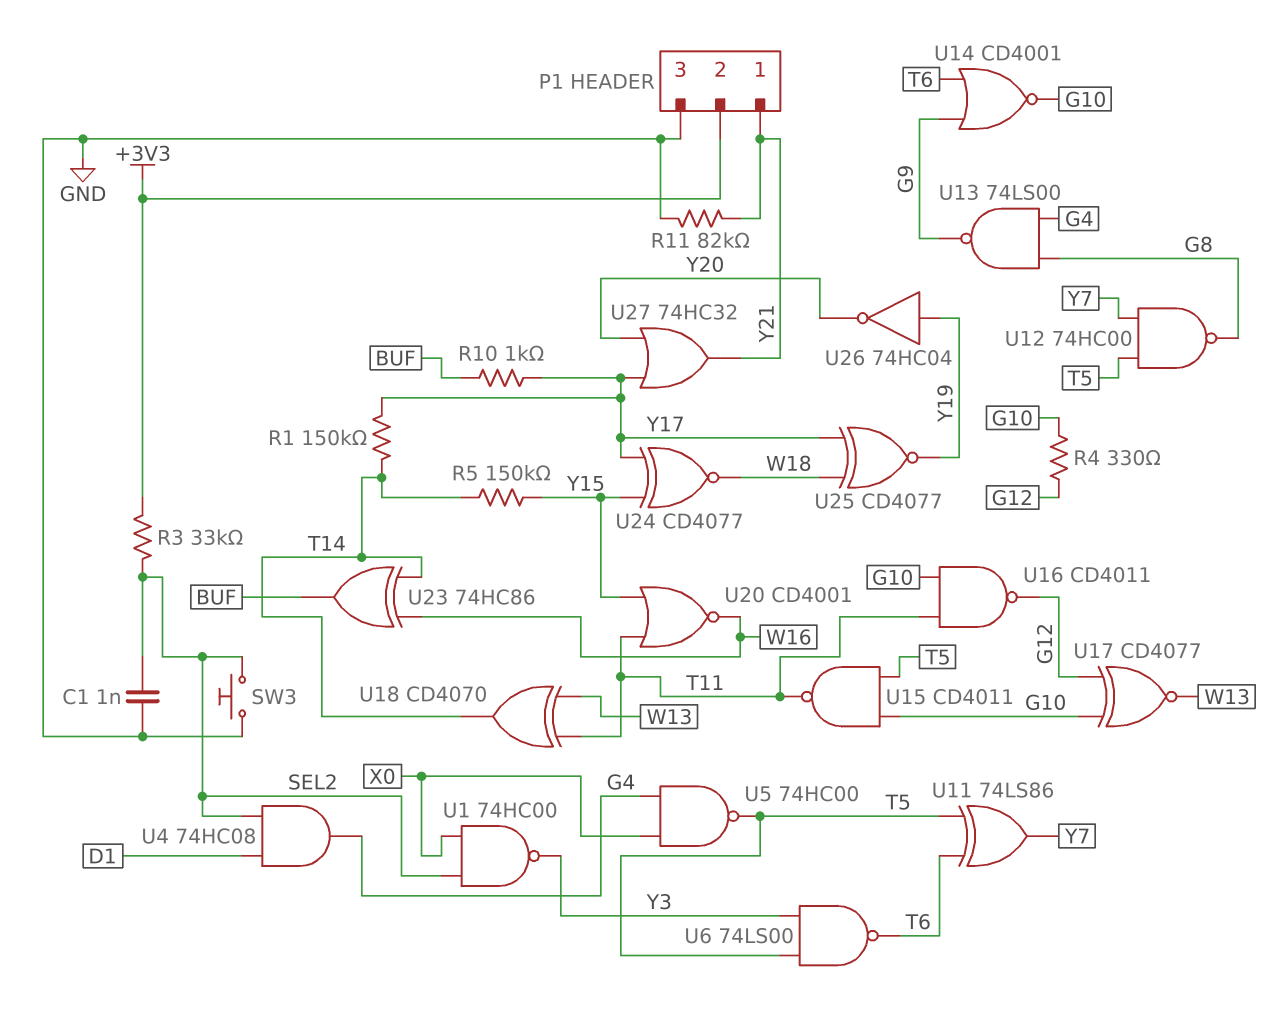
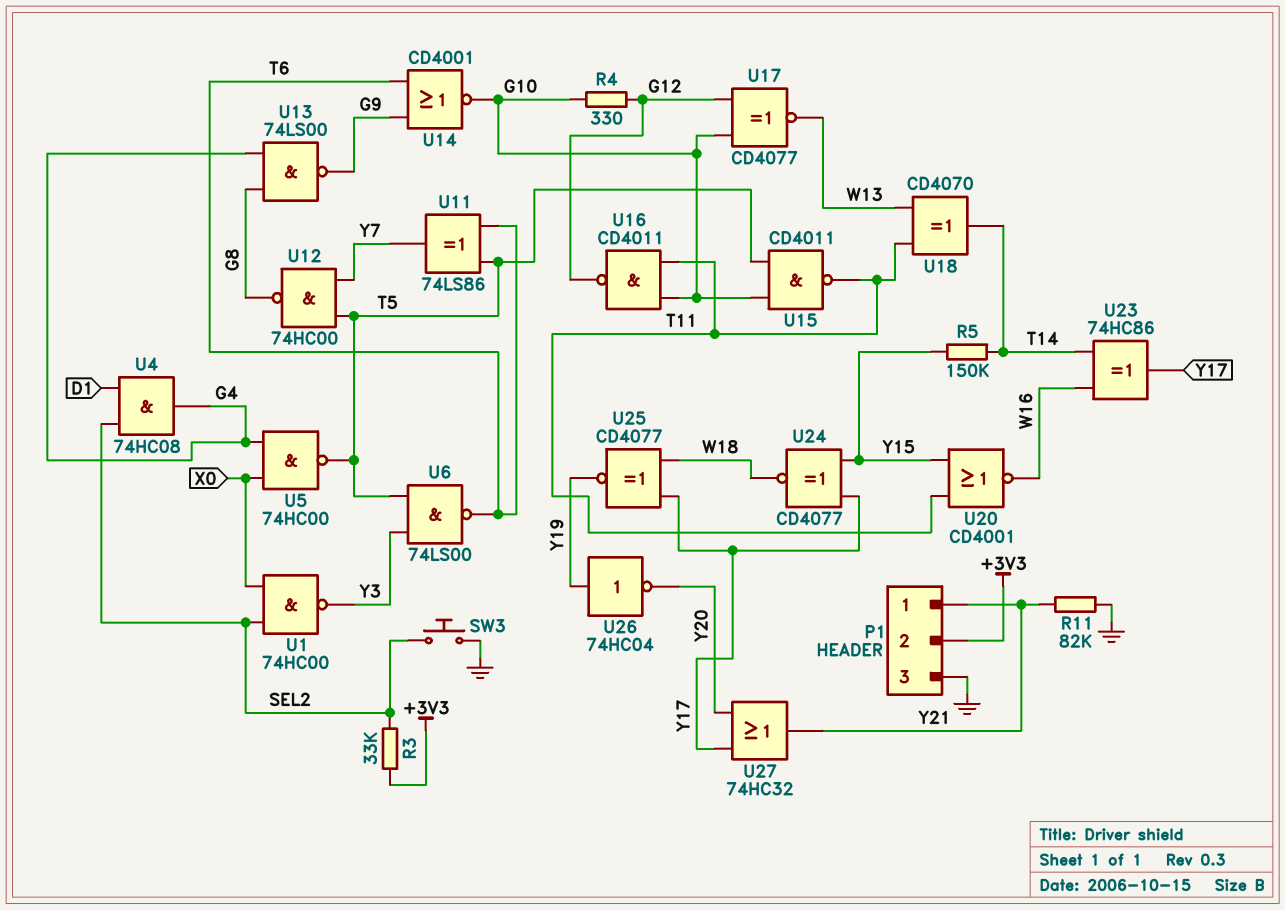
C1: 1nF (GND, SEL2) -> none
R1: 150k (T14, Y17) -> none
R10: 1k (BUF, Y17) -> none
U23: XOR 74HC86 (in T14, in W16, out BUF) -> XOR 74HC86 (in T14, in W16, out Y17)

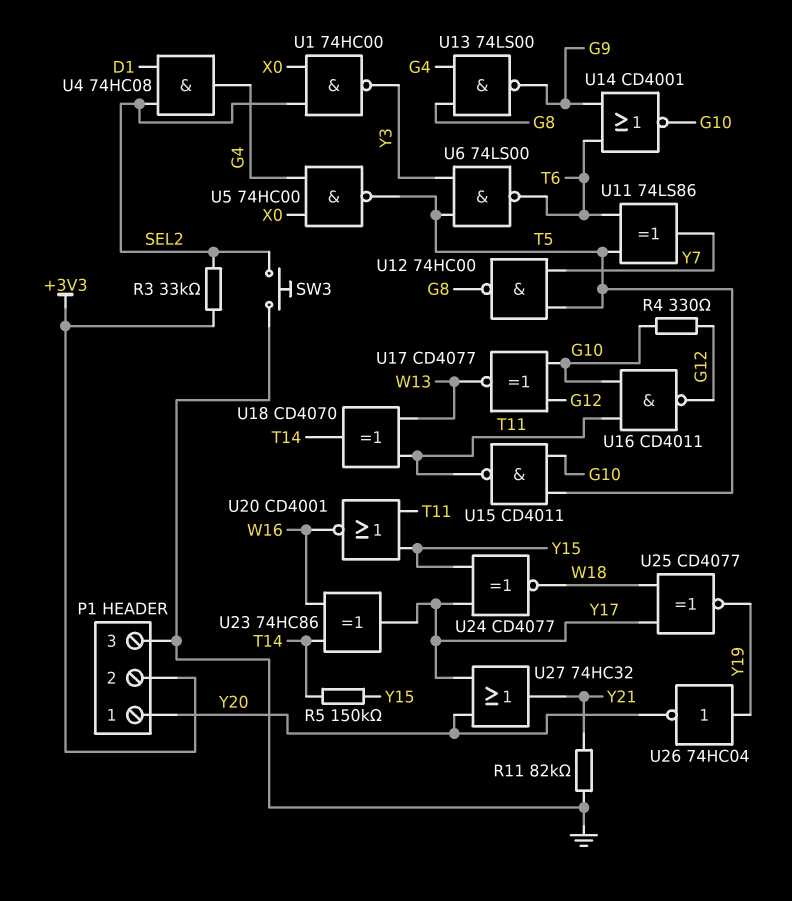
P1 pin 1: Y21 -> Y20

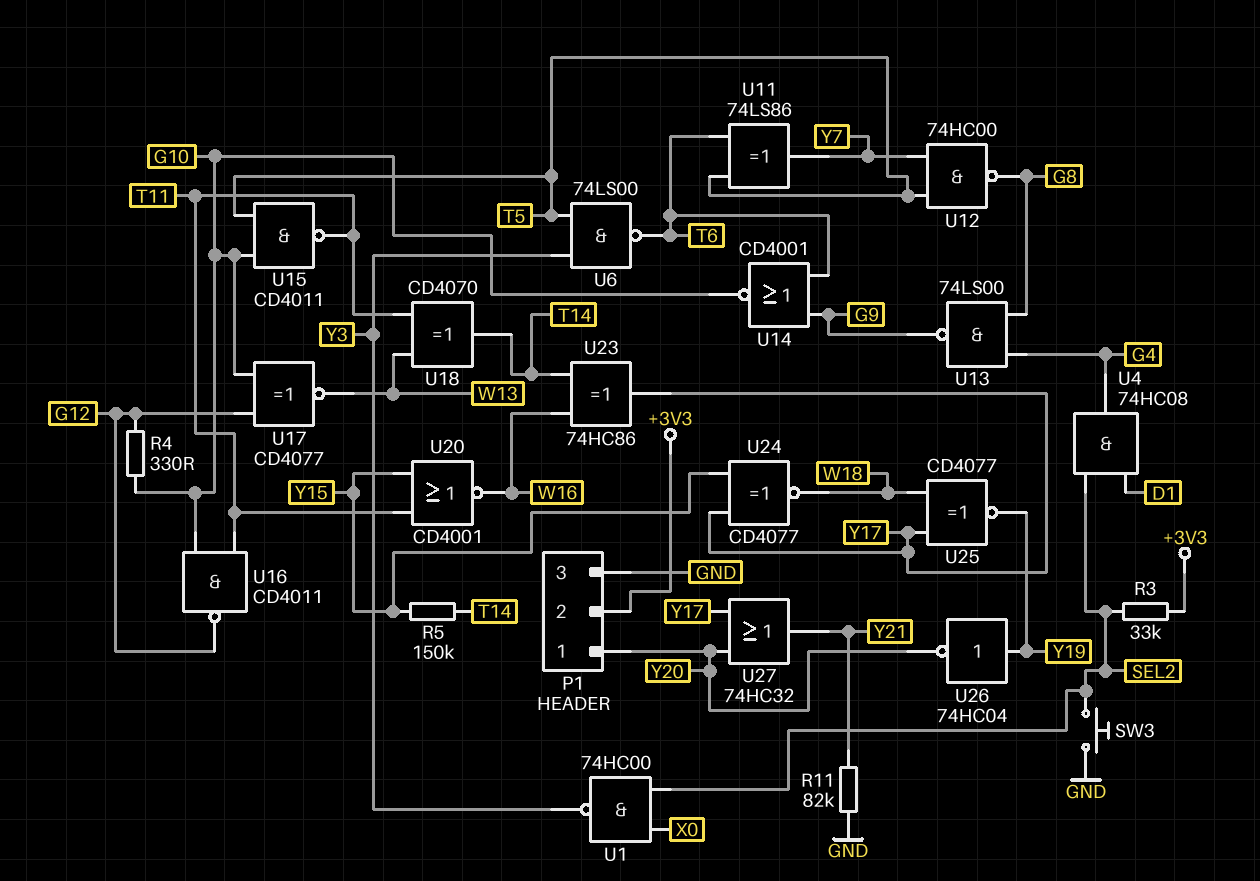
U5: NAND 74HC00 (in G4, in X0, out T5) -> none

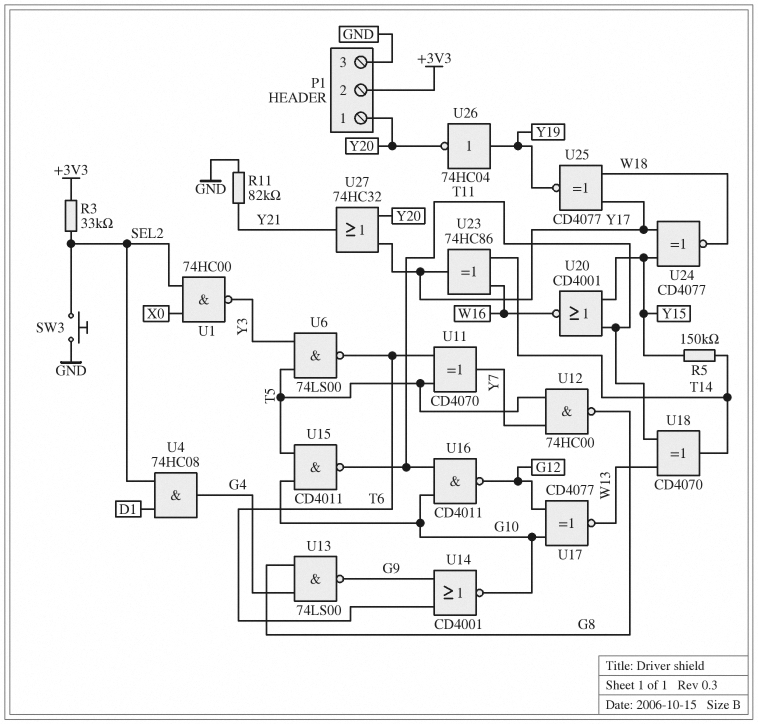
R4: 330 (G10, G12) -> none
U11: XOR 74LS86 (in T5, in T6, out Y7) -> XOR CD4070 (in T5, in T6, out Y7)

